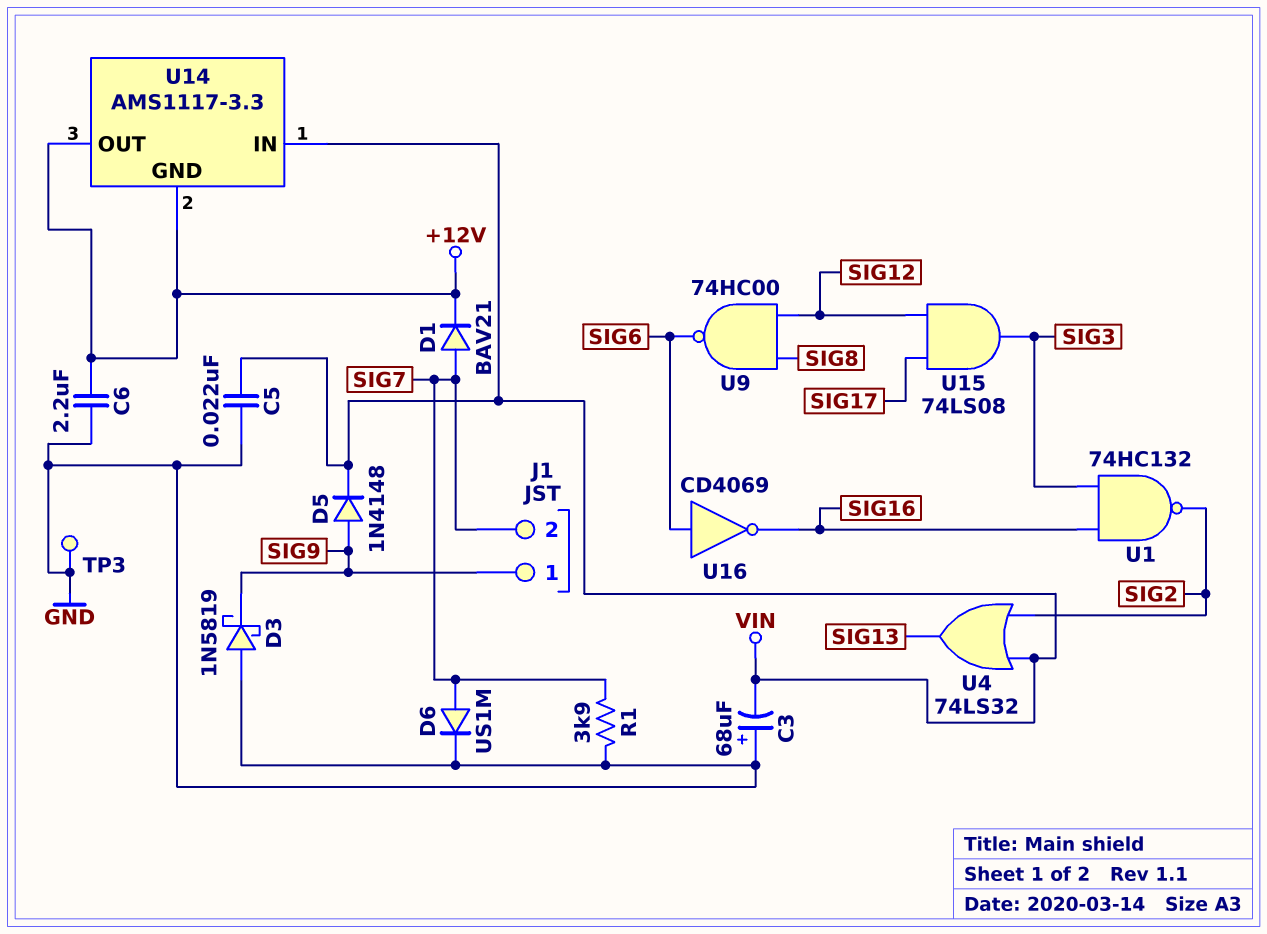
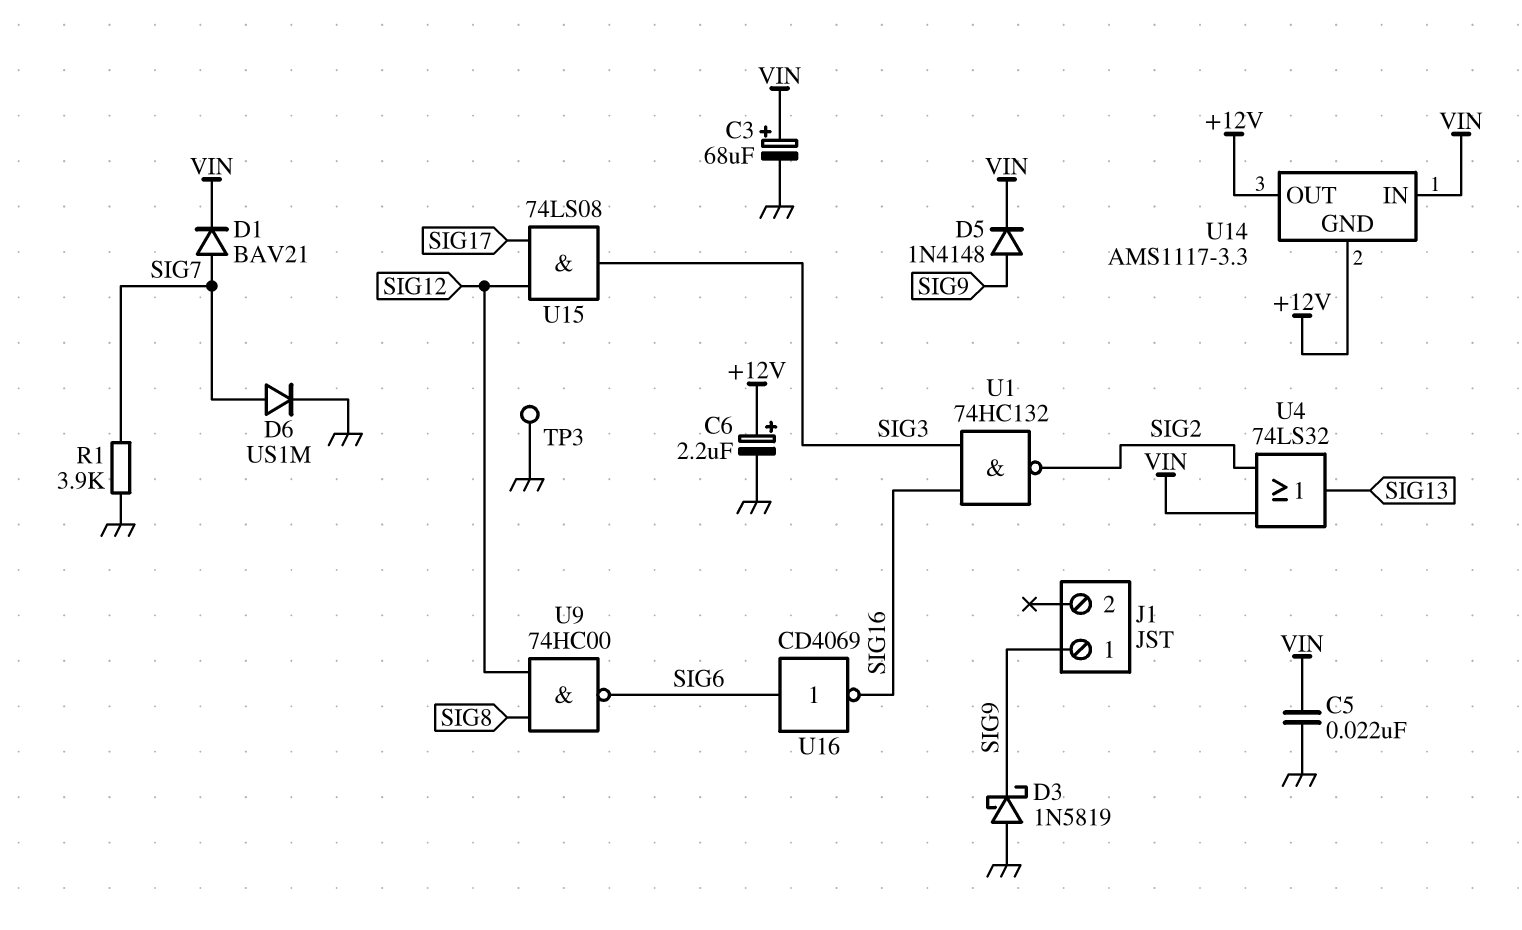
C3: 68uF (plus GND, minus VIN) -> 68uF (plus VIN, minus GND)
C6: 2.2uF (+12V, GND) -> 2.2uF (plus +12V, minus GND)
D1: diode BAV21 (A SIG7, K +12V) -> diode BAV21 (A SIG7, K VIN)
J1 pin 2: SIG7 -> none

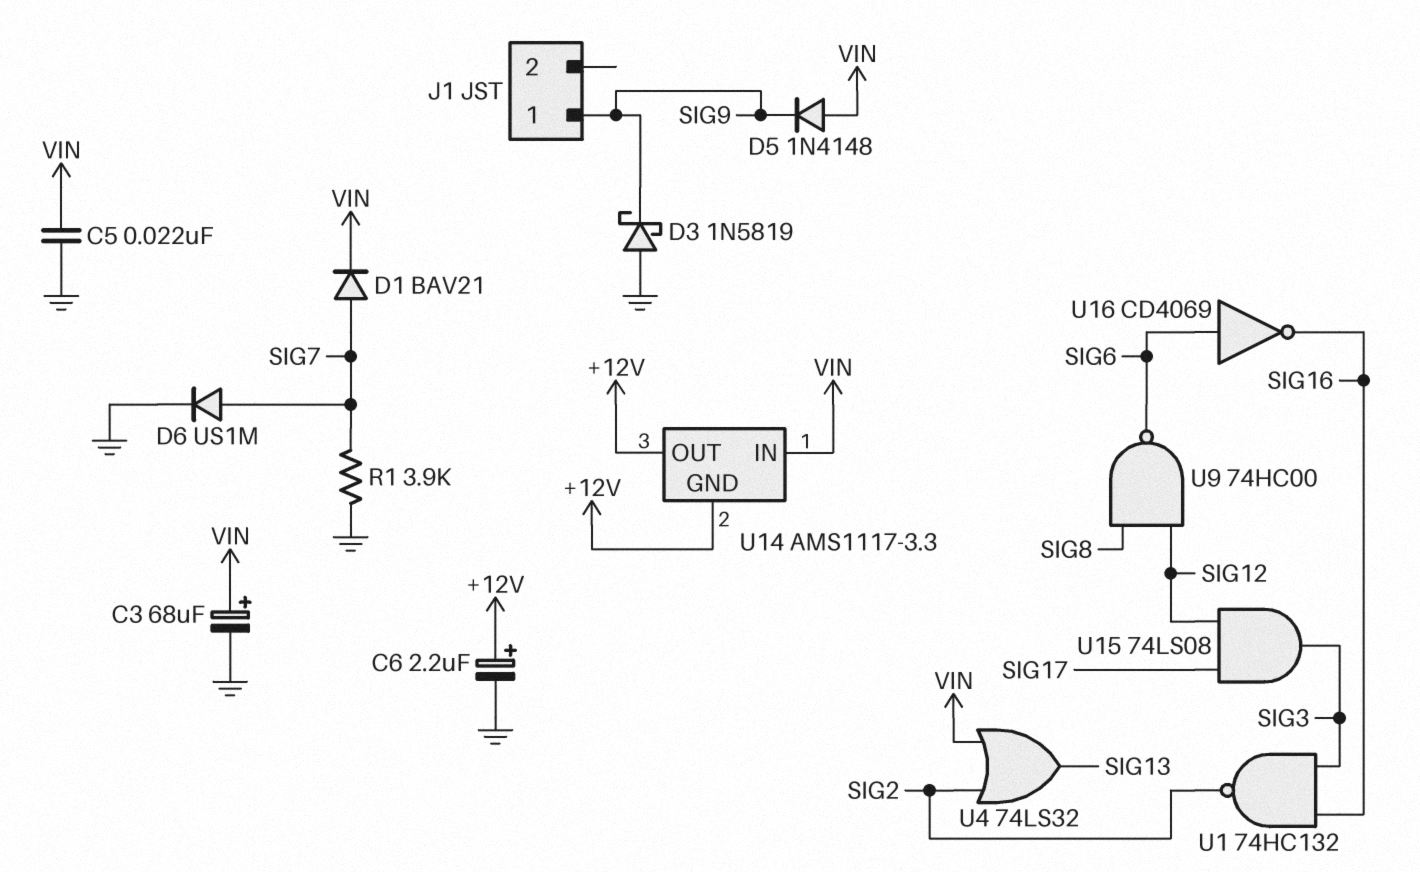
D5: diode 1N4148 (A SIG9, K VIN) -> diode 1N4148 (A VIN, K SIG9)
TP3: test point (GND) -> none

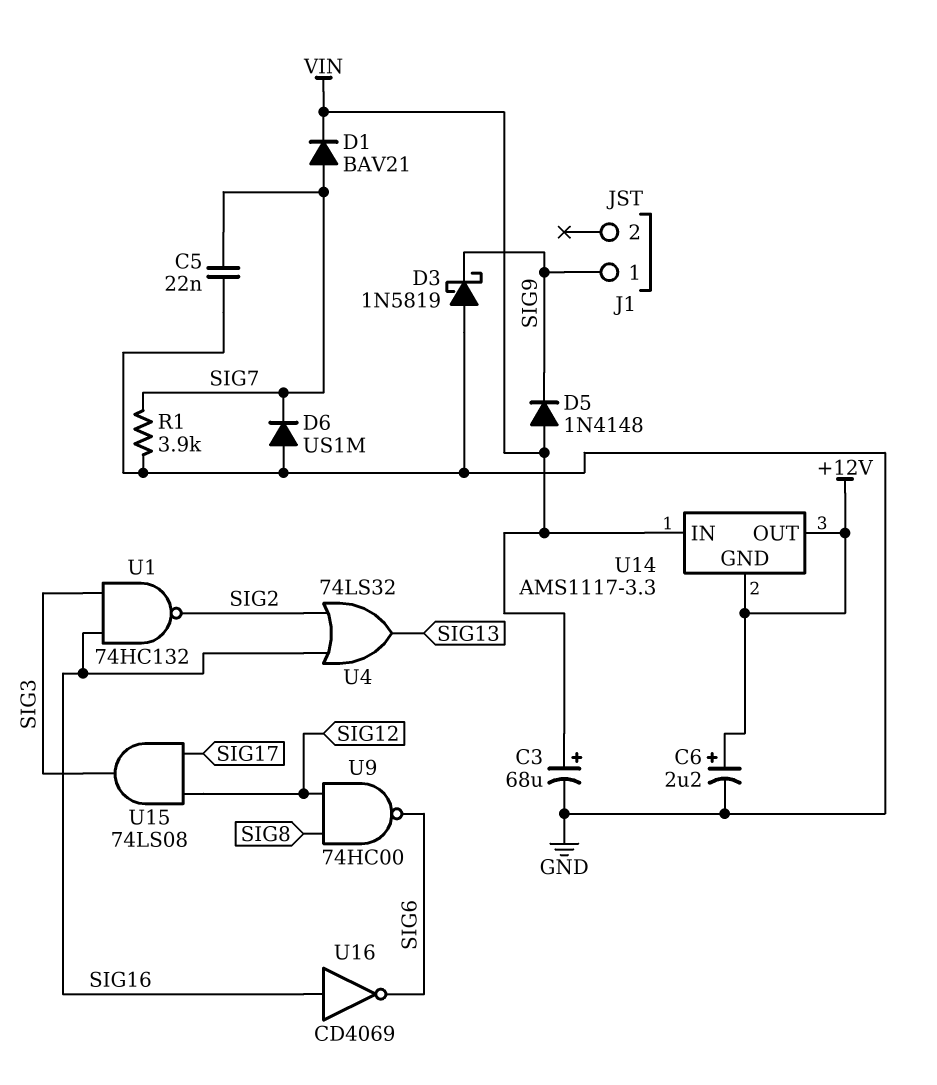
C5: 22nF (GND, VIN) -> 22nF (GND, SIG7)
D6: diode US1M (A SIG7, K GND) -> diode US1M (A GND, K SIG7)
U4: OR 74LS32 (in SIG2, in VIN, out SIG13) -> OR 74LS32 (in SIG2, in SIG16, out SIG13)
U16: NOT CD4069 (in SIG6, out SIG16) -> NOT CD4069 (in SIG16, out SIG6)

